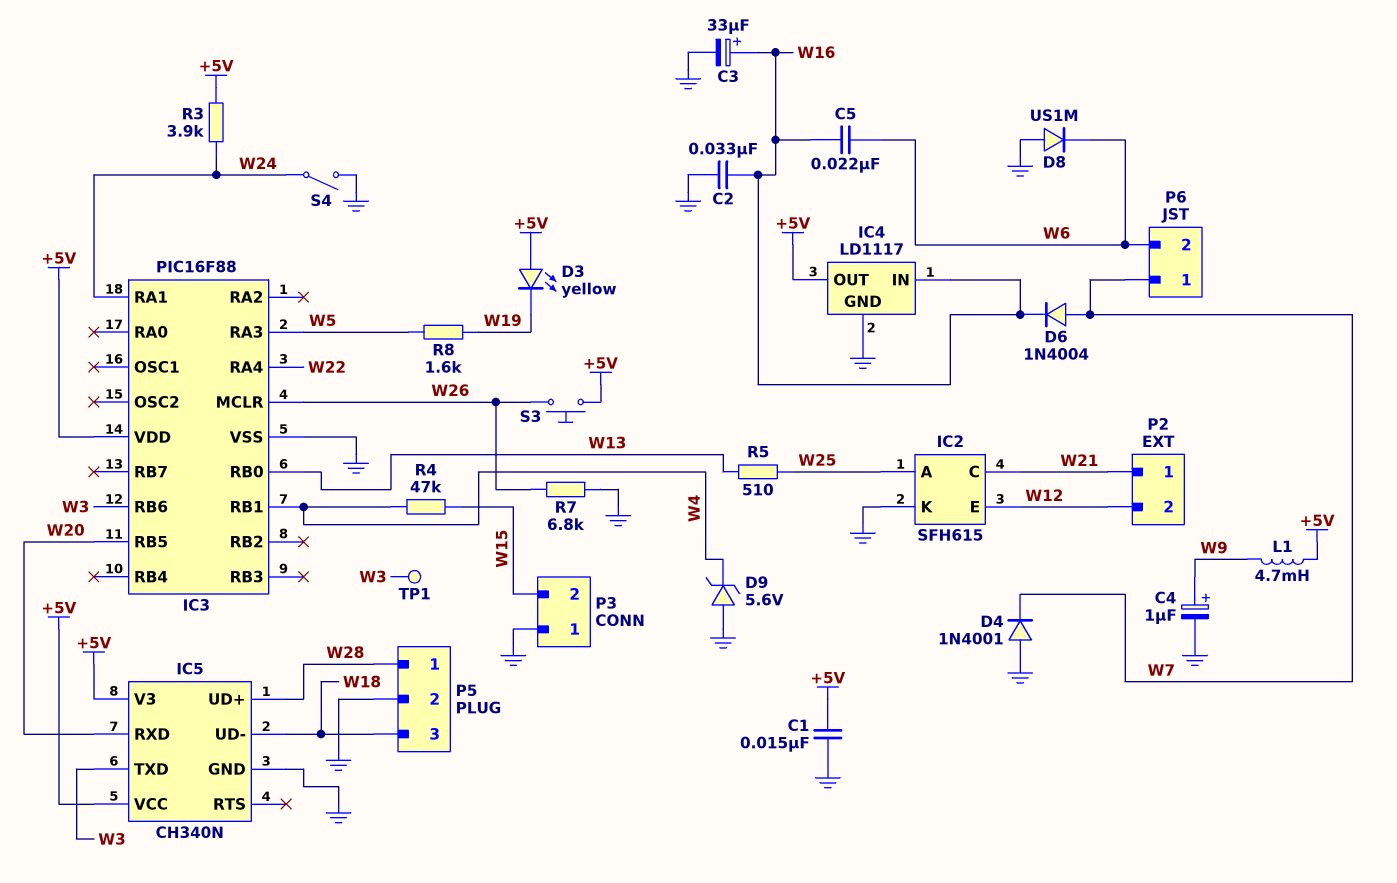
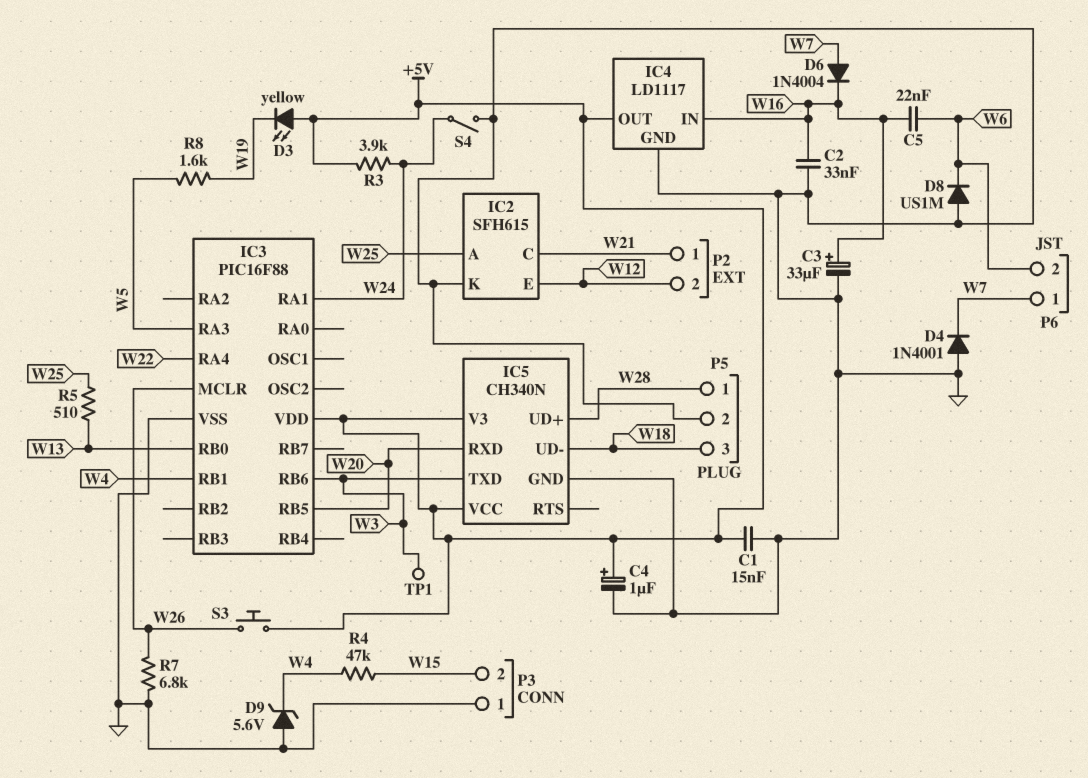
C4: 1uF (plus W9, minus GND) -> 1uF (plus +5V, minus GND)
L1: 4.7mH (+5V, W9) -> none

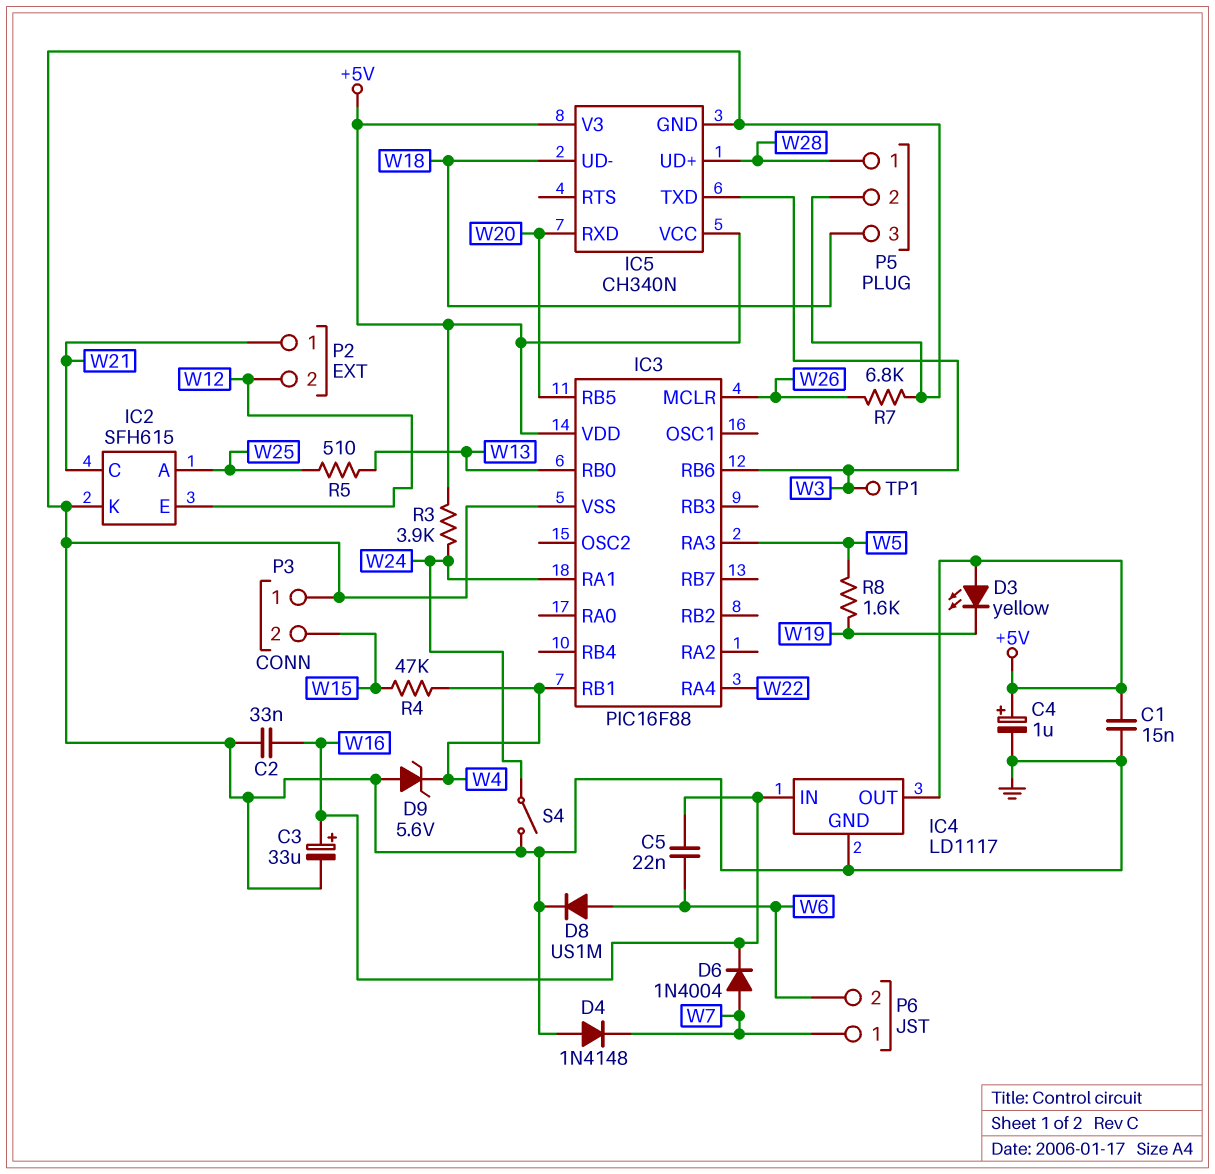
D4: diode 1N4001 (A GND, K W7) -> diode 1N4148 (A GND, K W7)
D8: diode US1M (A GND, K W6) -> diode US1M (A W6, K GND)
S3: button (+5V, W26) -> none

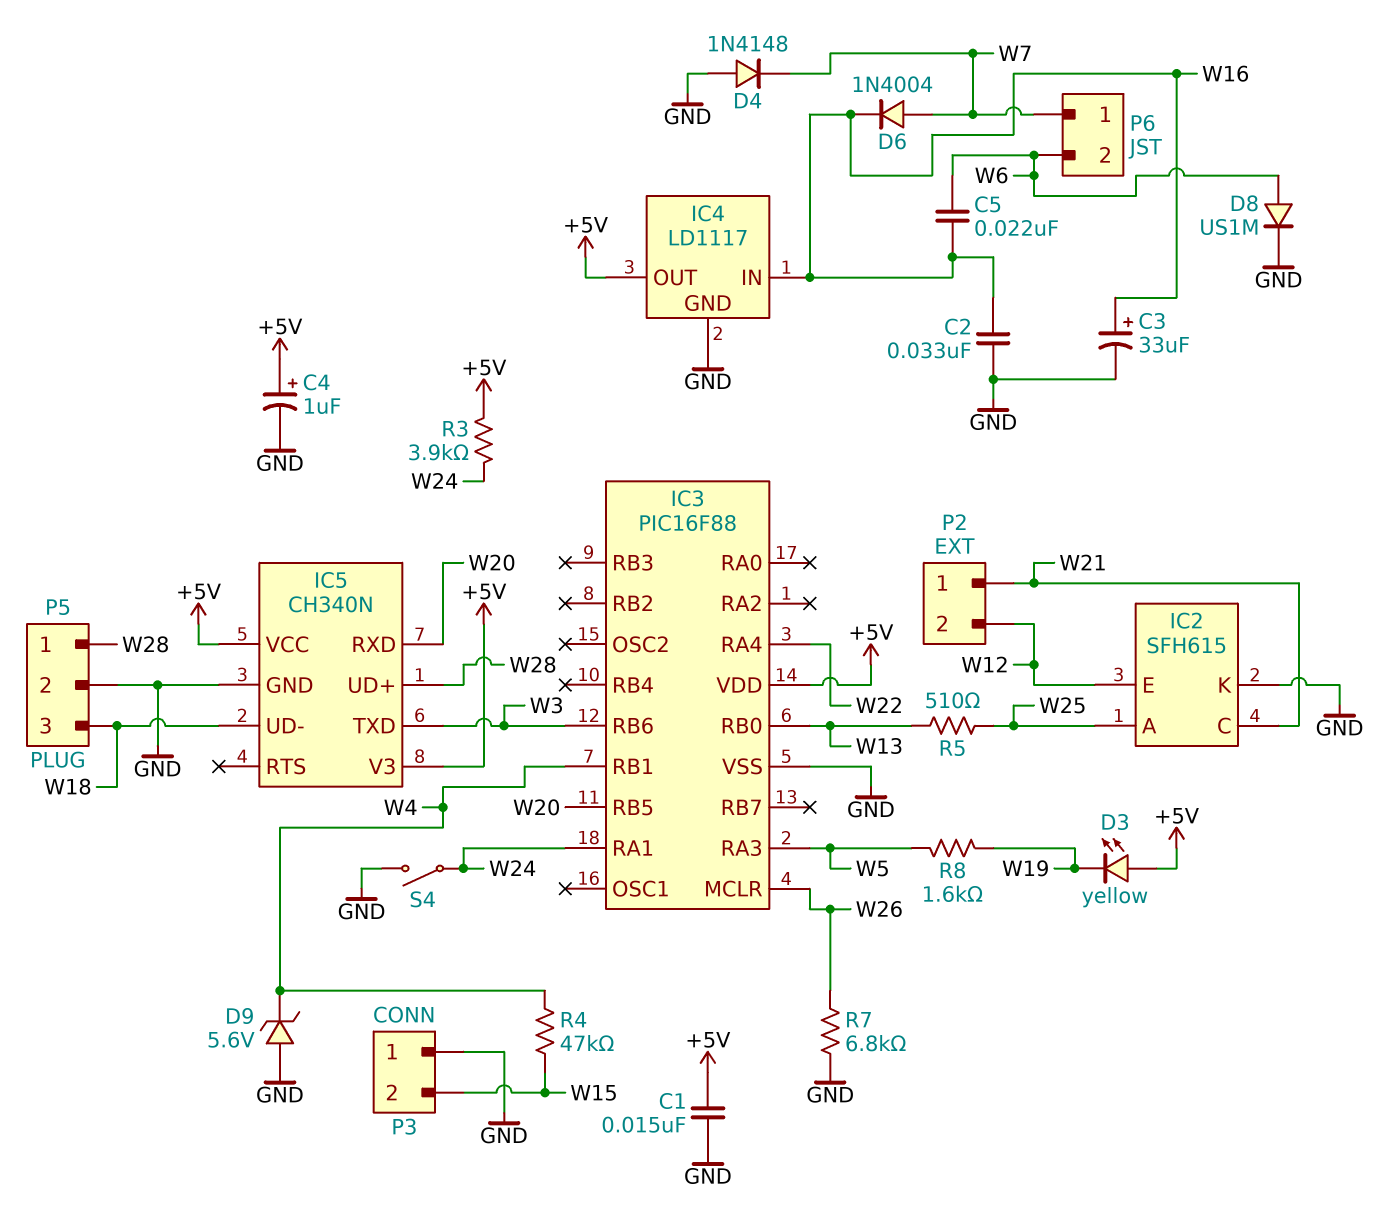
TP1: test point (W3) -> none

